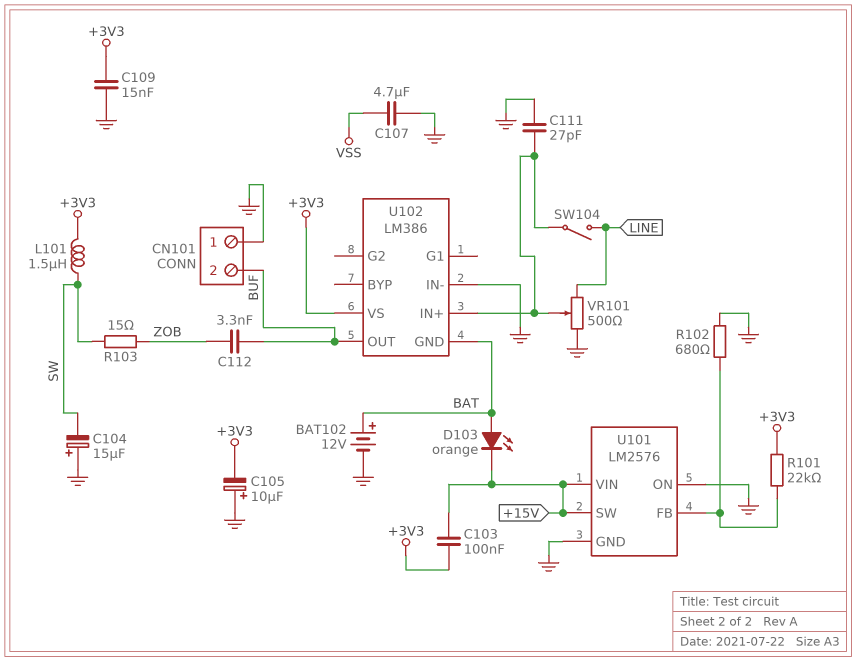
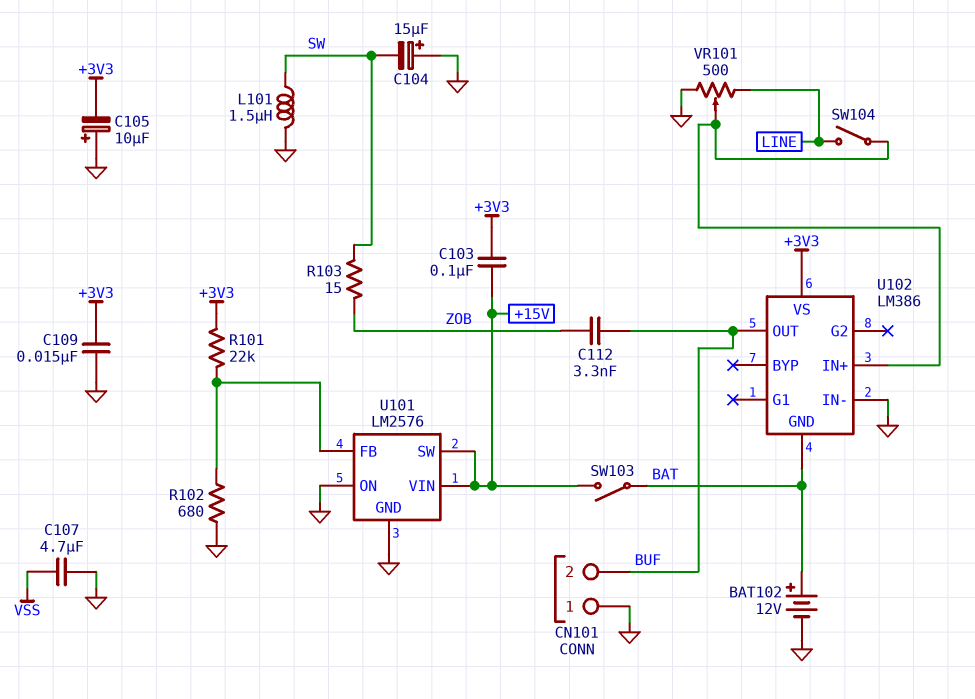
C111: 27pF (GND, U102/IN+) -> none
D103: LED orange (A BAT, K +15V) -> none
L101: 1.5uH (+3V3, SW) -> 1.5uH (GND, SW)
SW103: none -> switch (+15V, BAT)

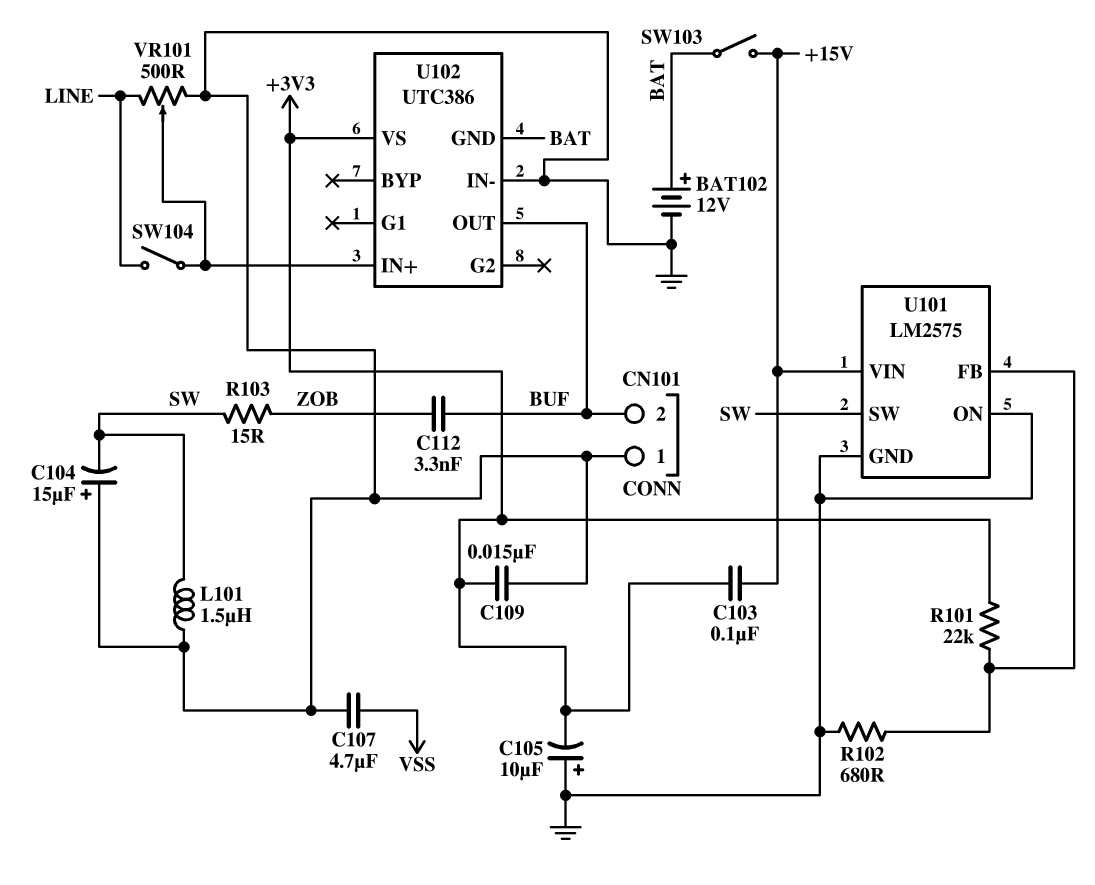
U101: LM2576 -> LM2575
U101 pin SW: +15V -> SW
U102: LM386 -> UTC386

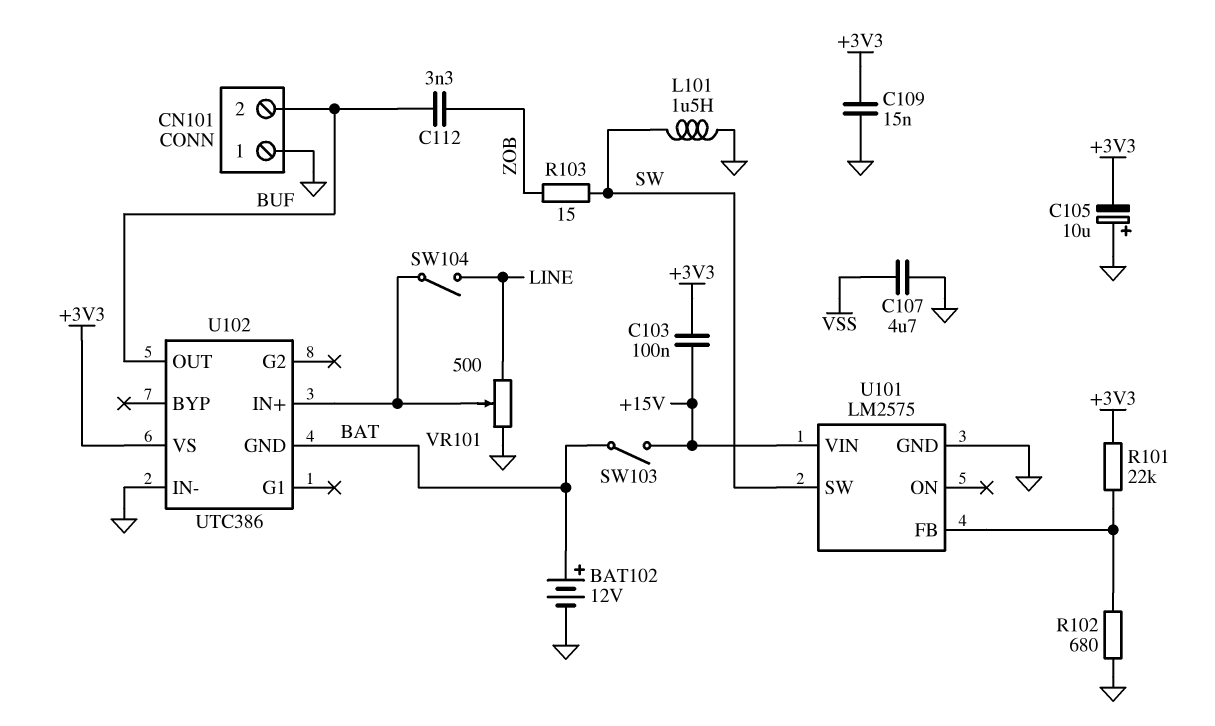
C104: 15uF (plus GND, minus SW) -> none
U101 pin ON: GND -> none

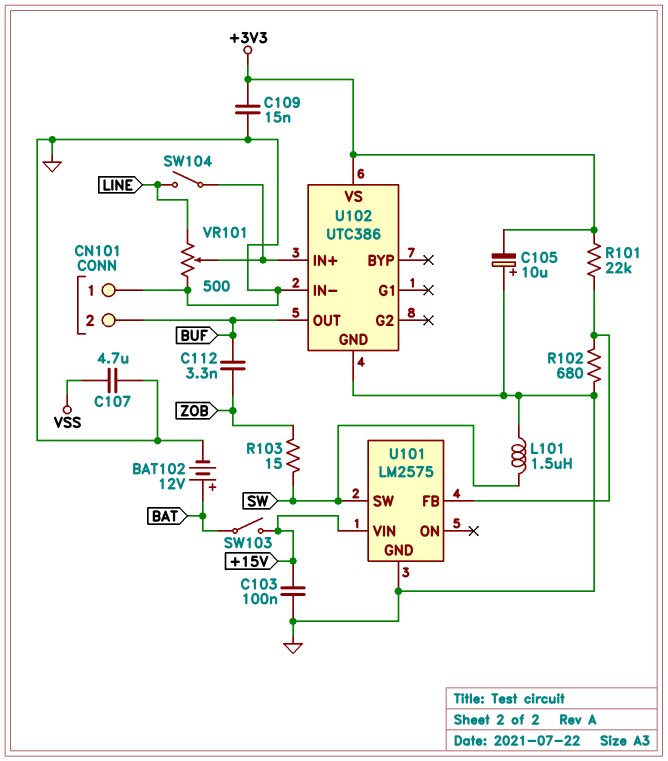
C103: 100nF (+3V3, +15V) -> 100nF (+15V, GND)
U102 pin GND: BAT -> GND

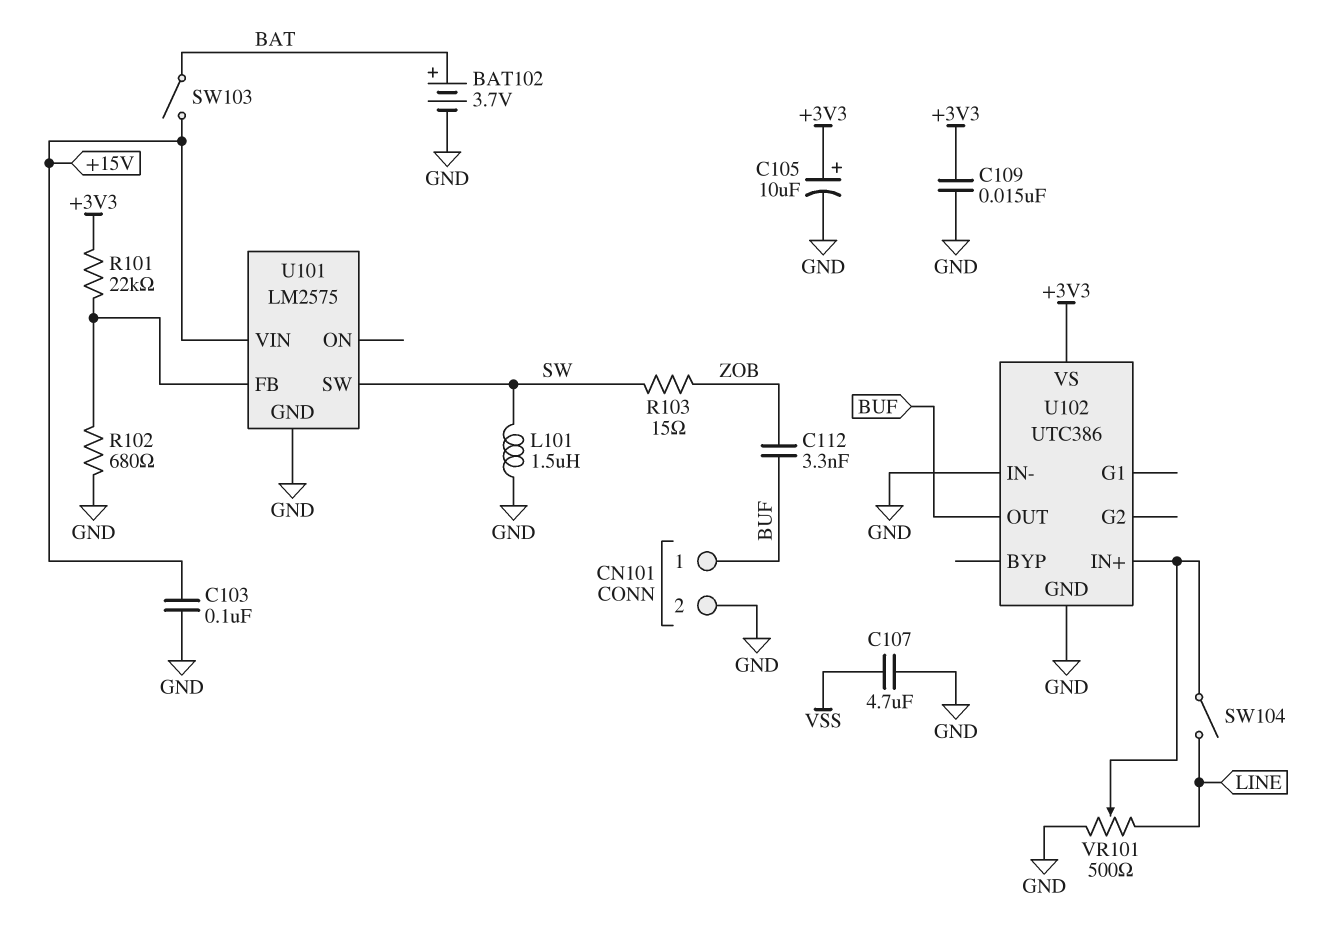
BAT102: 12V (plus BAT, minus GND) -> 3.7V (plus BAT, minus GND)
C105: 10uF (plus GND, minus +3V3) -> 10uF (plus +3V3, minus GND)
CN101 pin 1: GND -> BUF
CN101 pin 2: BUF -> GND

